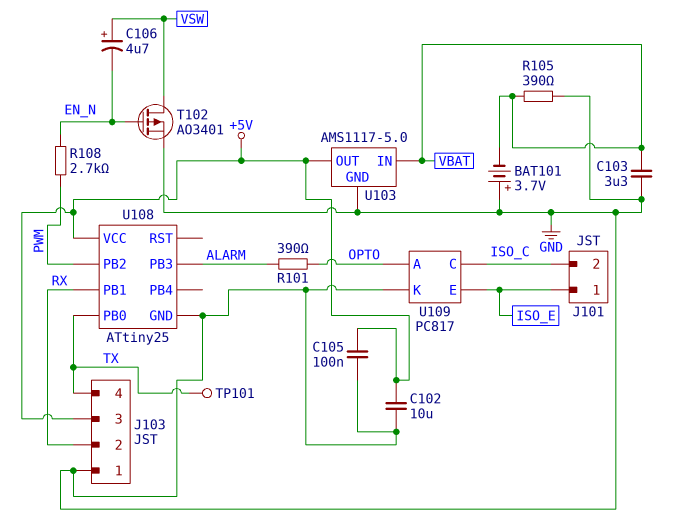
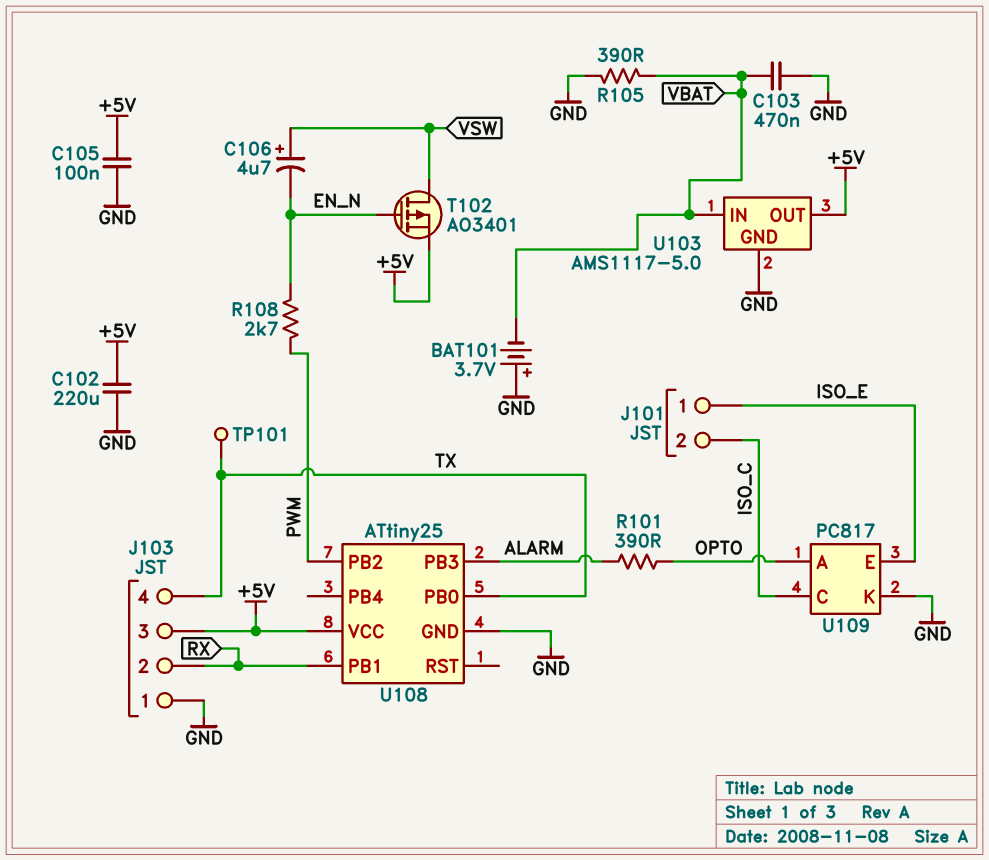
C102: 10uF (+5V, GND) -> 220uF (+5V, GND)
C103: 3.3uF (GND, VBAT) -> 470nF (GND, VBAT)
T102: PMOS AO3401 (G EN_N, D VSW, S GND) -> PMOS AO3401 (G EN_N, D VSW, S +5V)

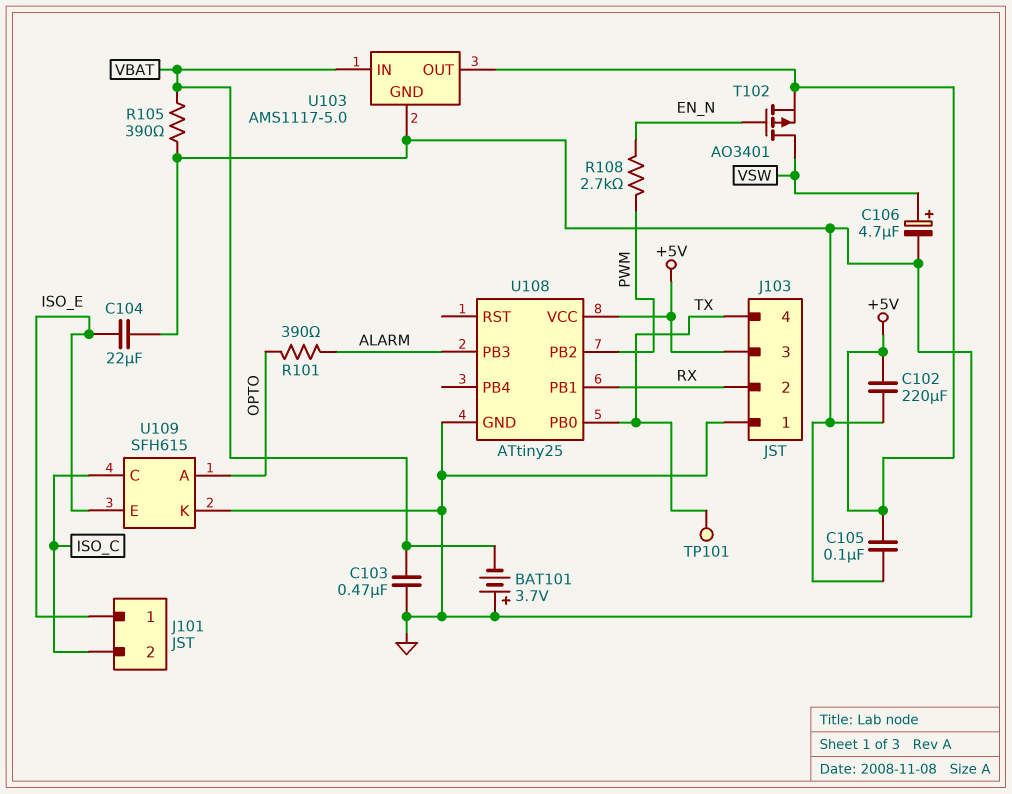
C104: none -> 22uF (GND, ISO_E)
C106: 4.7uF (plus VSW, minus EN_N) -> 4.7uF (plus VSW, minus GND)
U109: PC817 -> SFH615

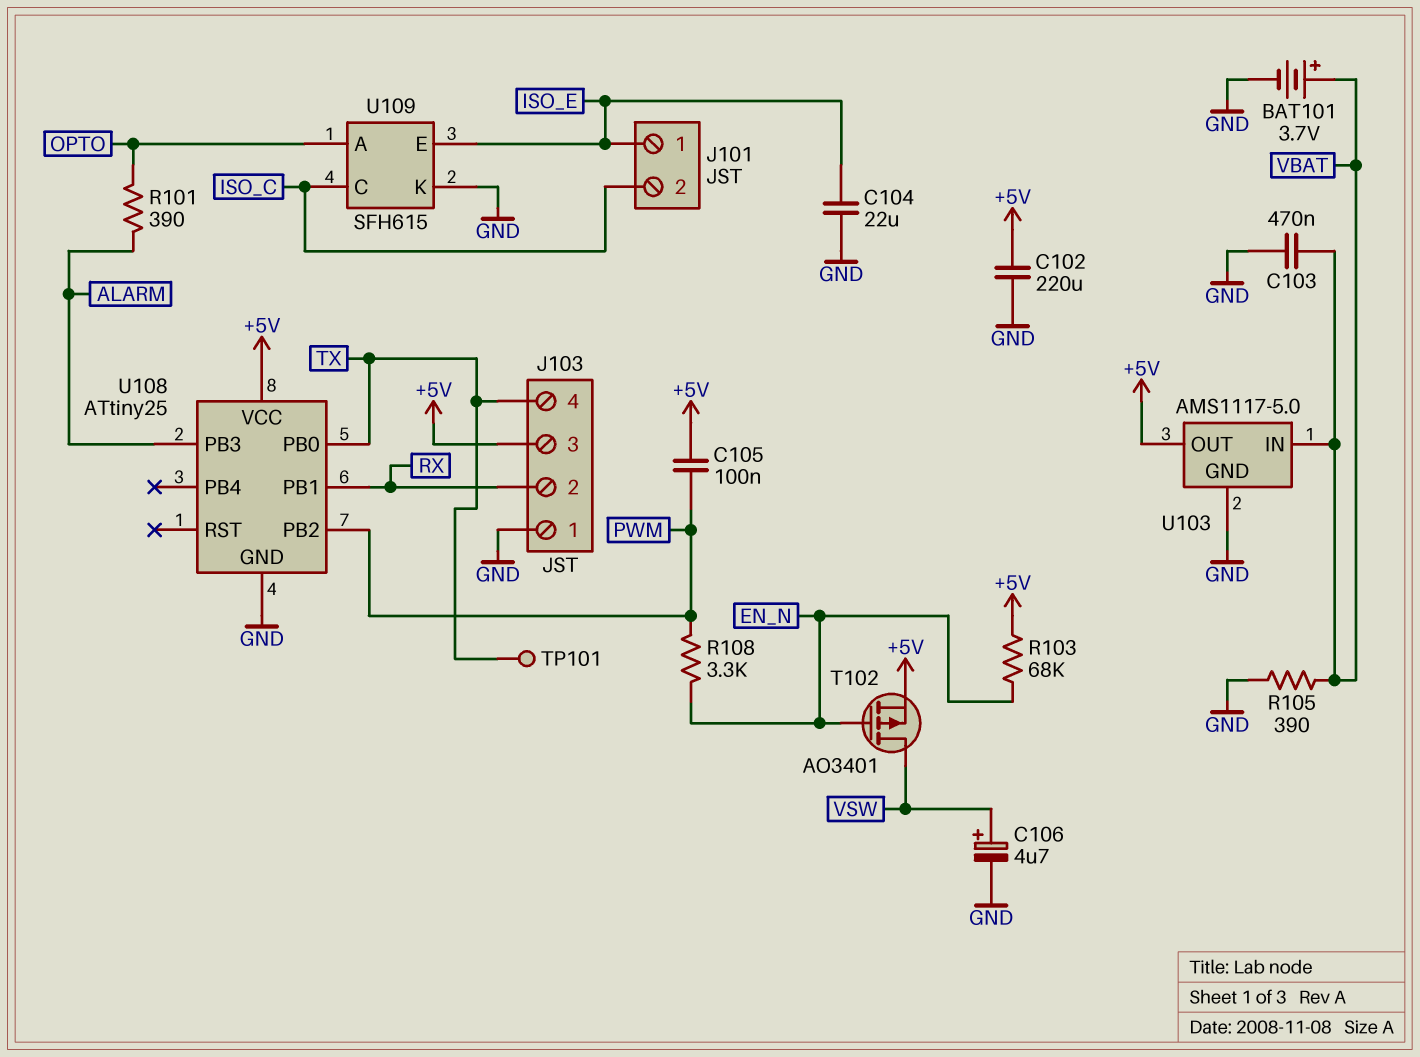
BAT101: 3.7V (plus GND, minus VBAT) -> 3.7V (plus VBAT, minus GND)
C105: 100nF (+5V, GND) -> 100nF (+5V, PWM)
R103: none -> 68k (+5V, EN_N)
R108: 2.7k (EN_N, PWM) -> 3.3k (EN_N, PWM)

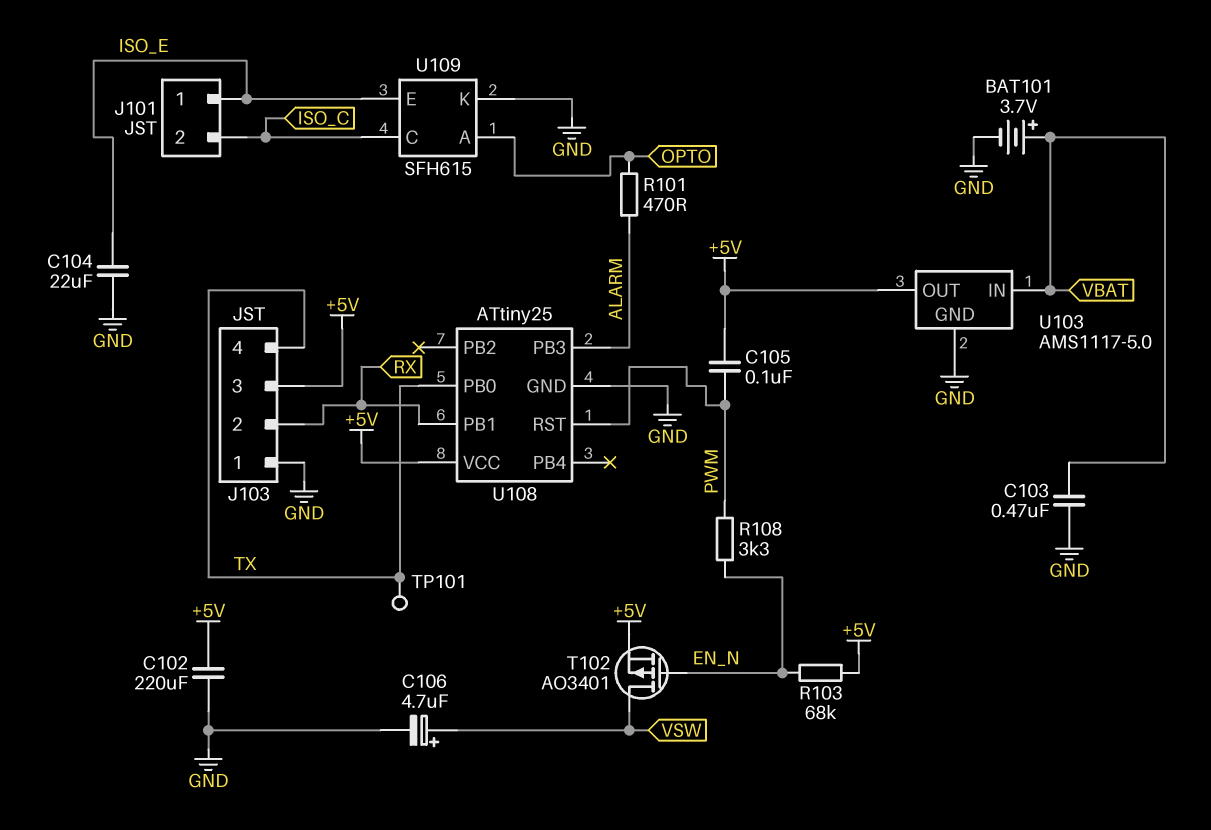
R101: 390 (ALARM, OPTO) -> 470 (ALARM, OPTO)
R105: 390 (GND, VBAT) -> none
U108 pin PB2: PWM -> none
U108 pin RST: none -> PWM

